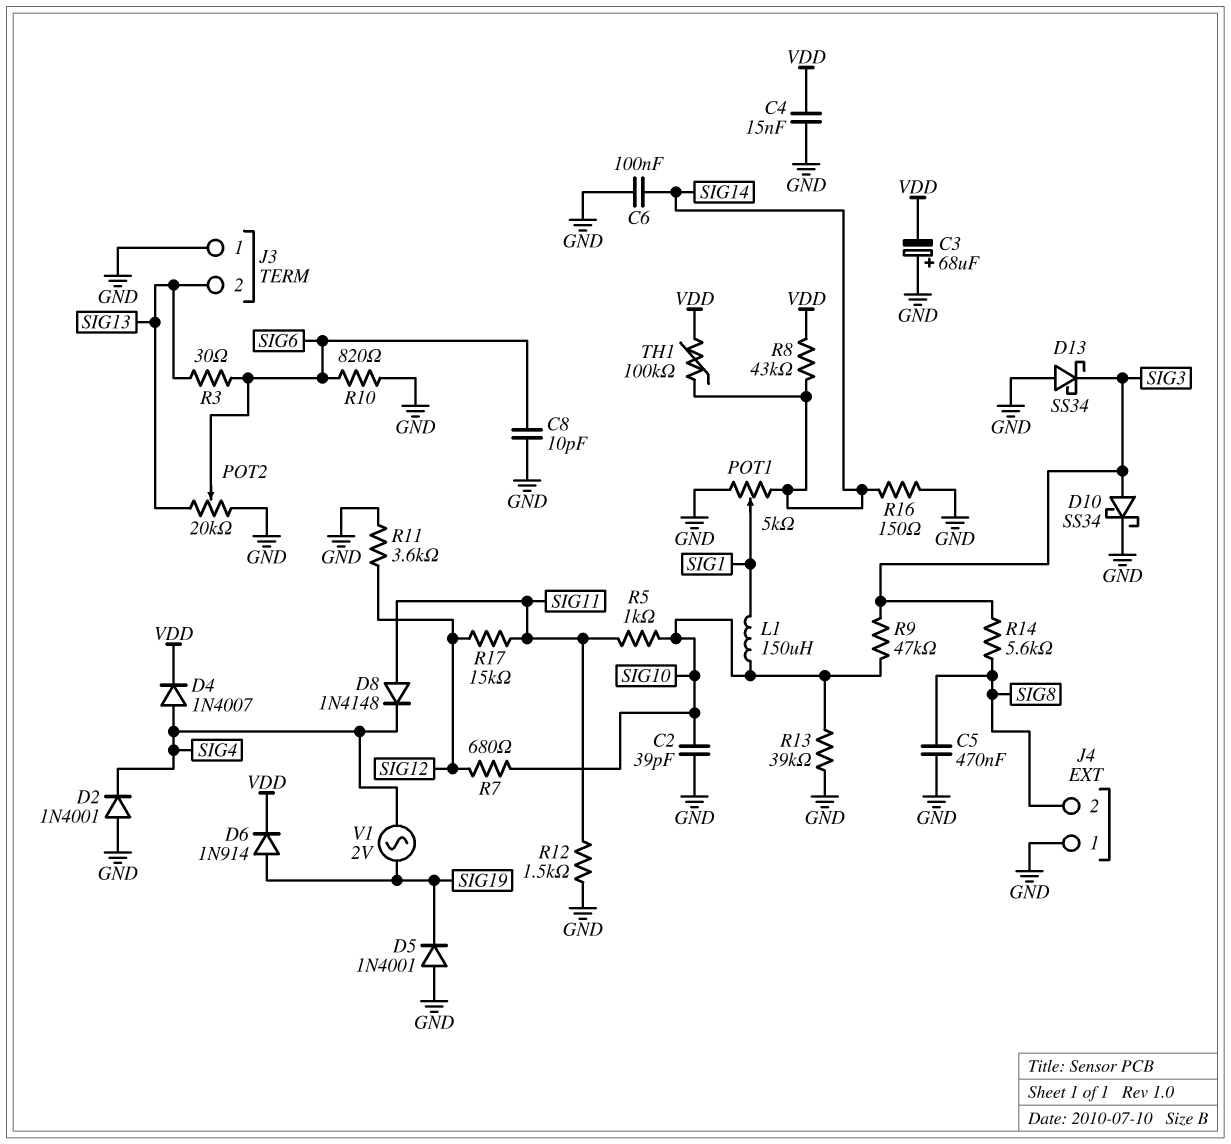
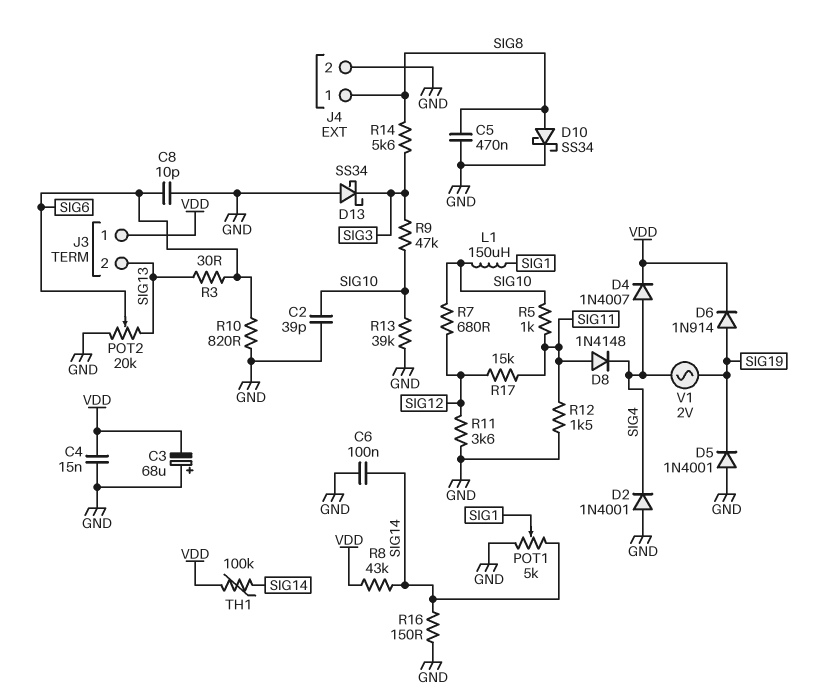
D10: schottky SS34 (A SIG3, K GND) -> schottky SS34 (A SIG8, K GND)
J3 pin 1: GND -> VDD
J4 pin 1: GND -> SIG8
J4 pin 2: SIG8 -> GND

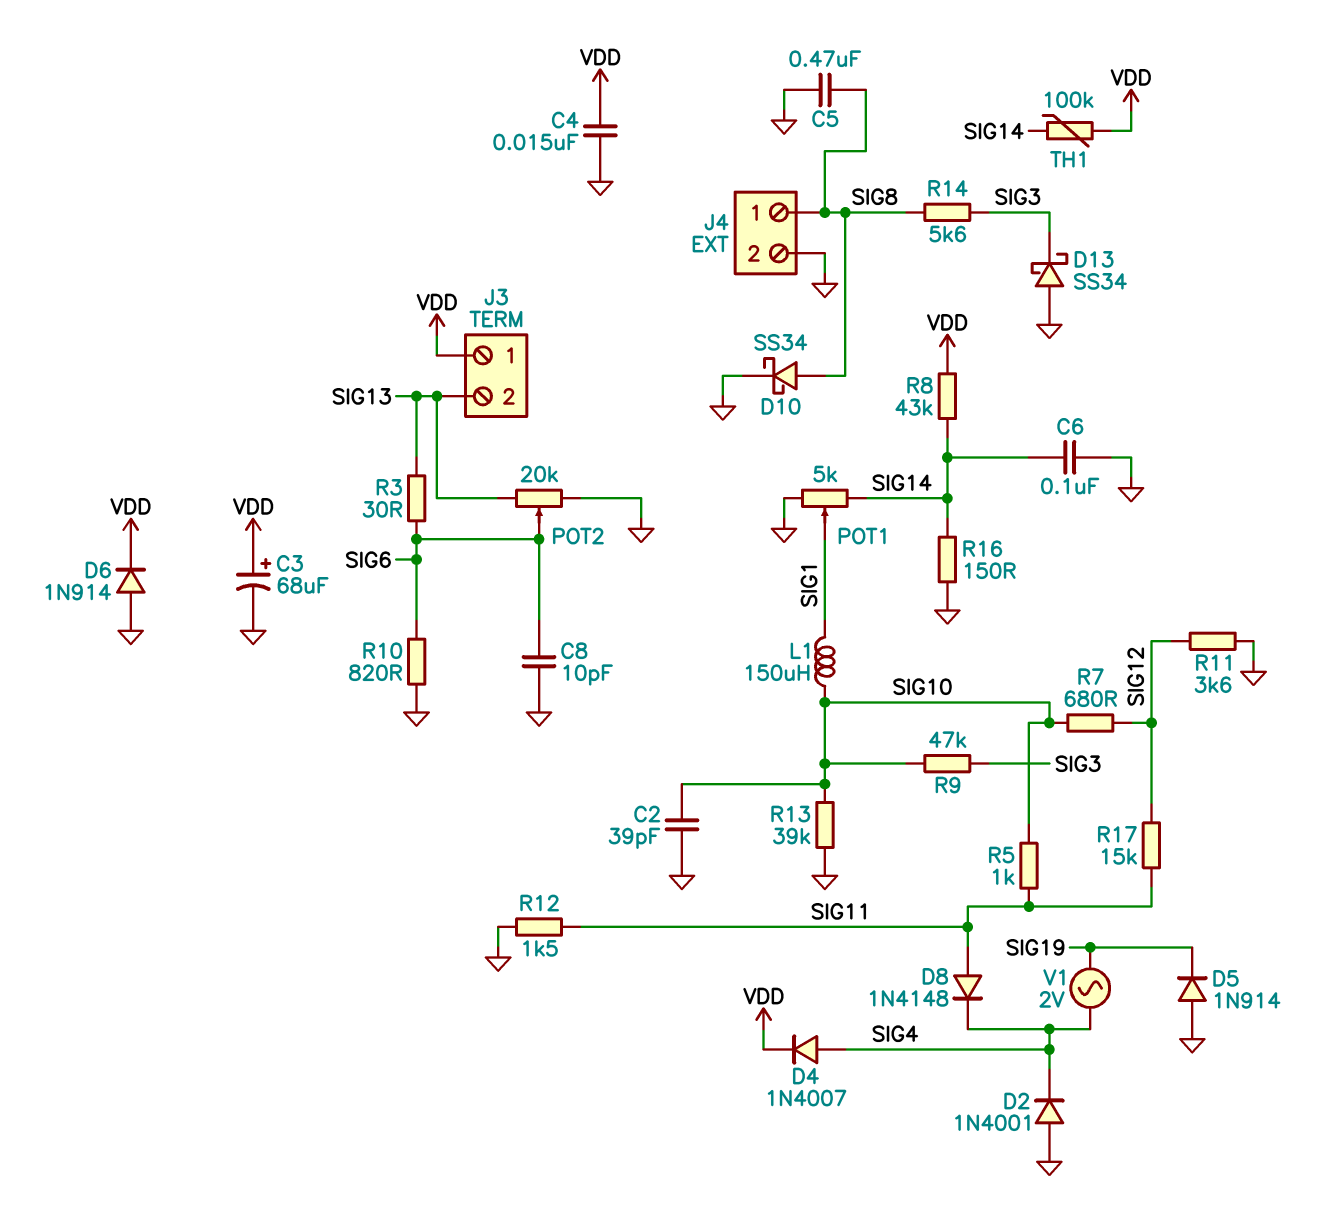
C3: 68uF (plus GND, minus VDD) -> 68uF (plus VDD, minus GND)
D5: diode 1N4001 (A GND, K SIG19) -> diode 1N914 (A GND, K SIG19)
D6: diode 1N914 (A SIG19, K VDD) -> diode 1N914 (A GND, K VDD)

